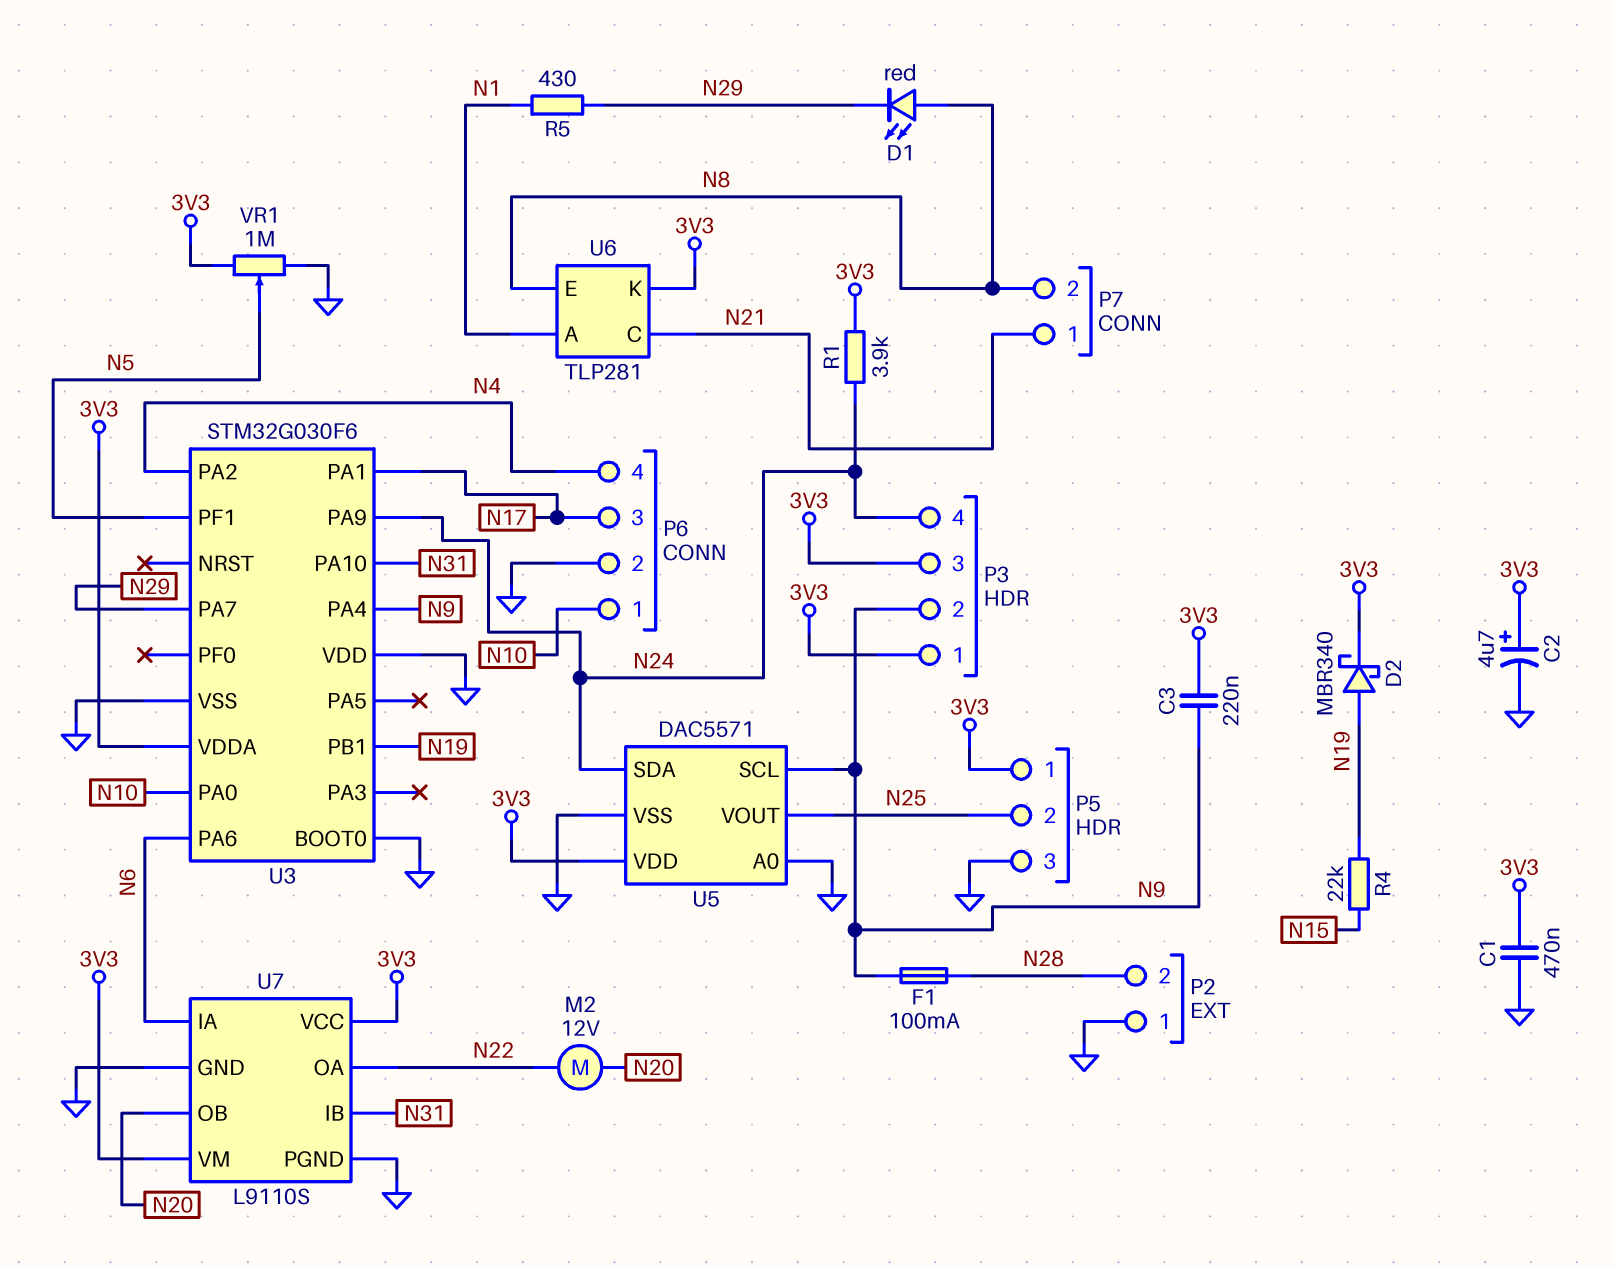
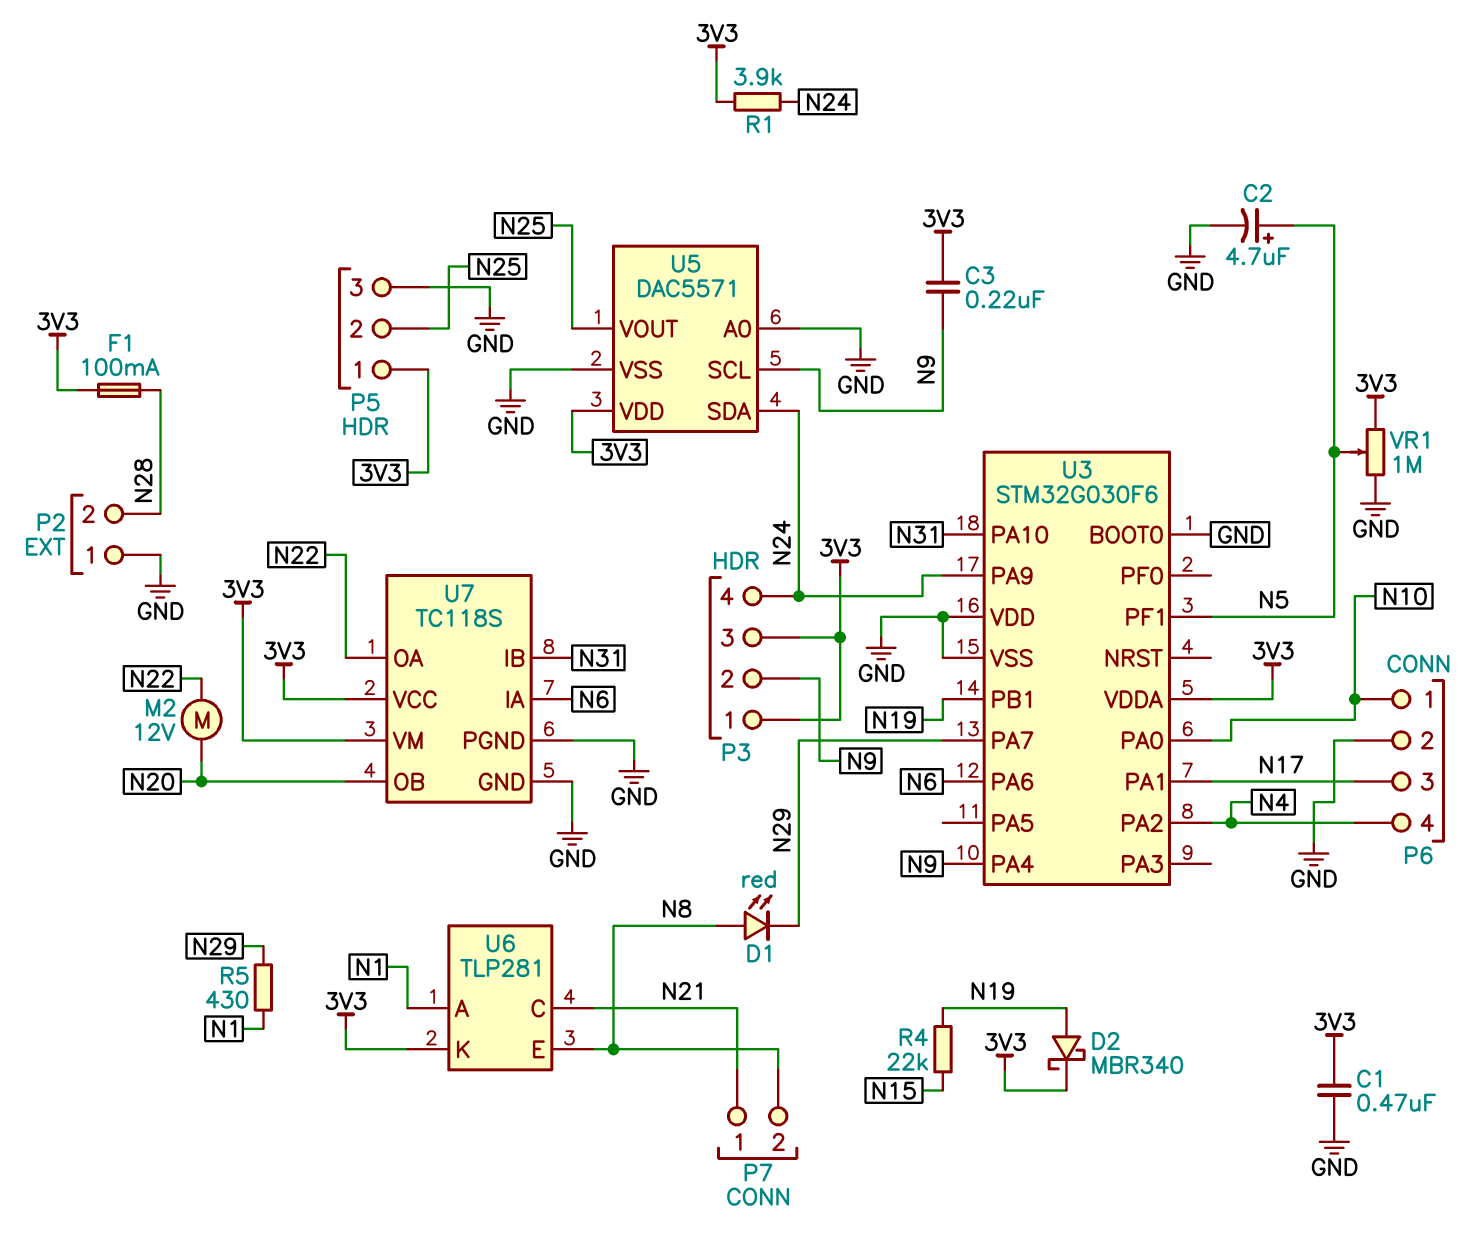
C2: 4.7uF (plus 3V3, minus GND) -> 4.7uF (plus N5, minus GND)
F1: 100mA (N9, N28) -> 100mA (3V3, N28)
U7: L9110S -> TC118S

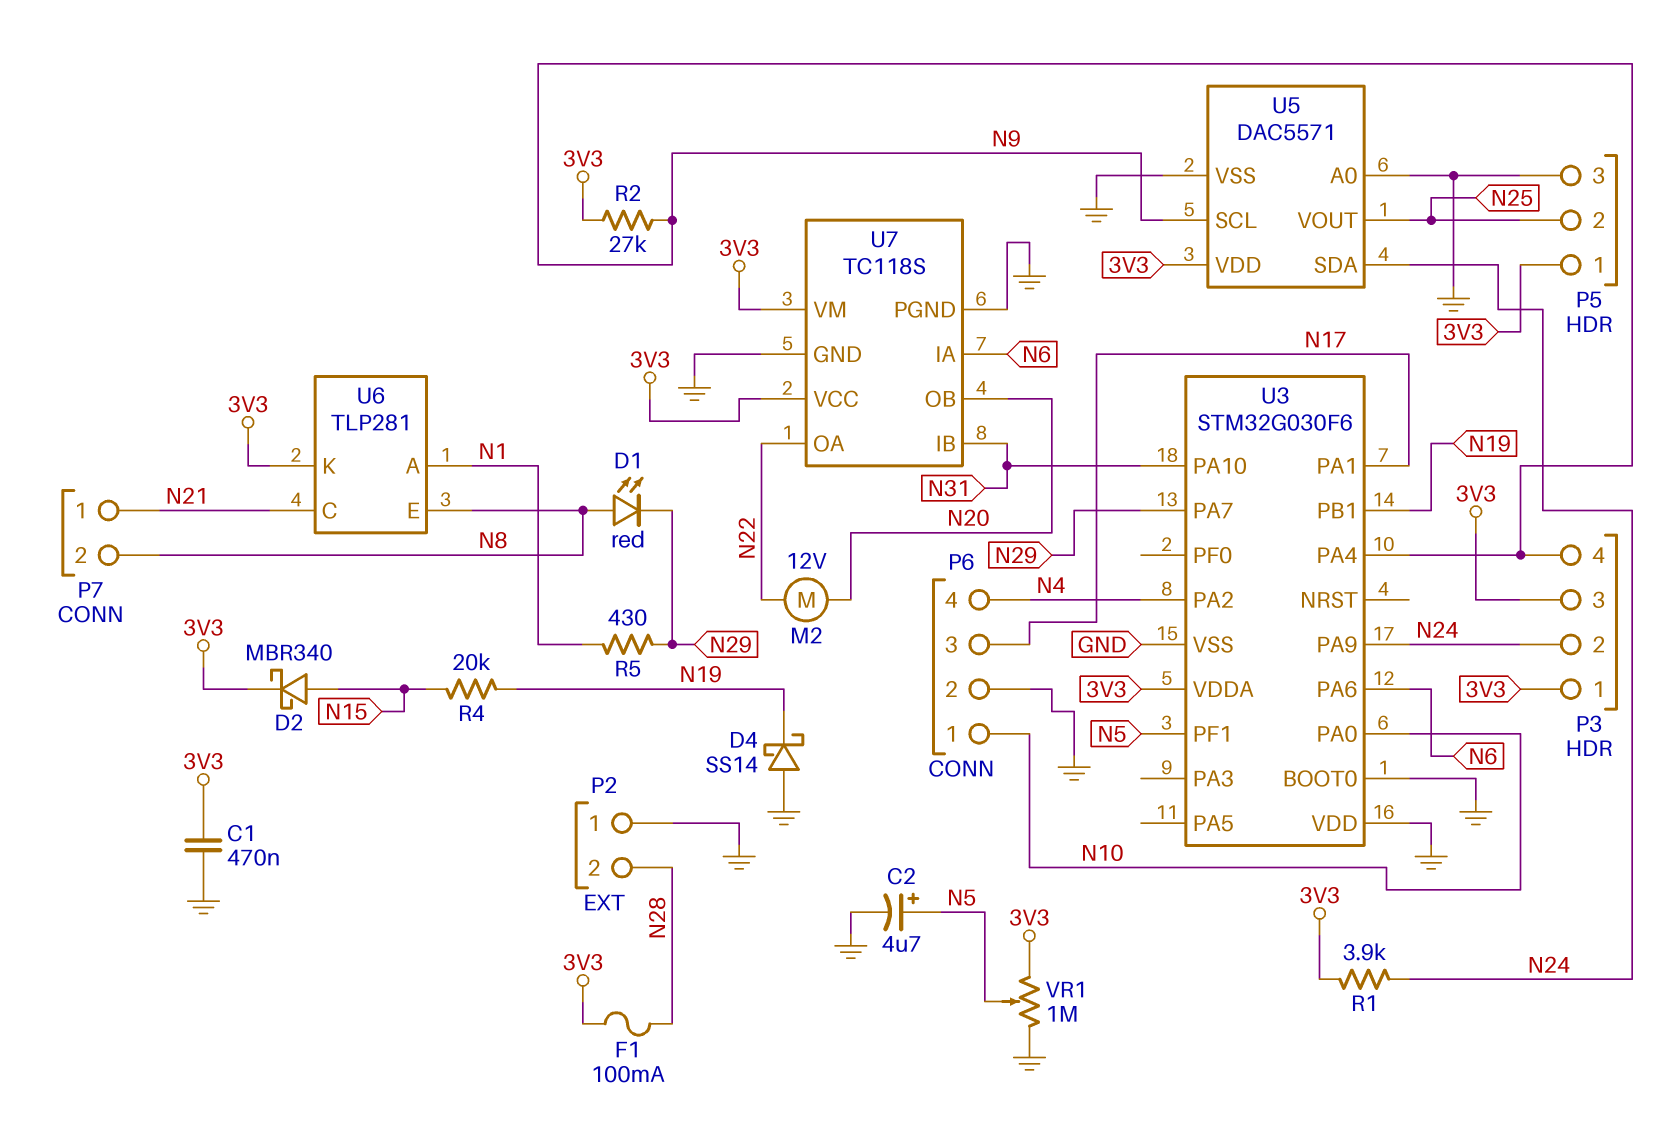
C3: 220nF (3V3, N9) -> none
D2: schottky MBR340 (A N19, K 3V3) -> schottky MBR340 (A N15, K 3V3)
D4: none -> schottky SS14 (A GND, K N19)
P3 pin 2: N9 -> N24
P3 pin 4: N24 -> N9
R2: none -> 27k (3V3, N9)
R4: 22k (N15, N19) -> 20k (N15, N19)

